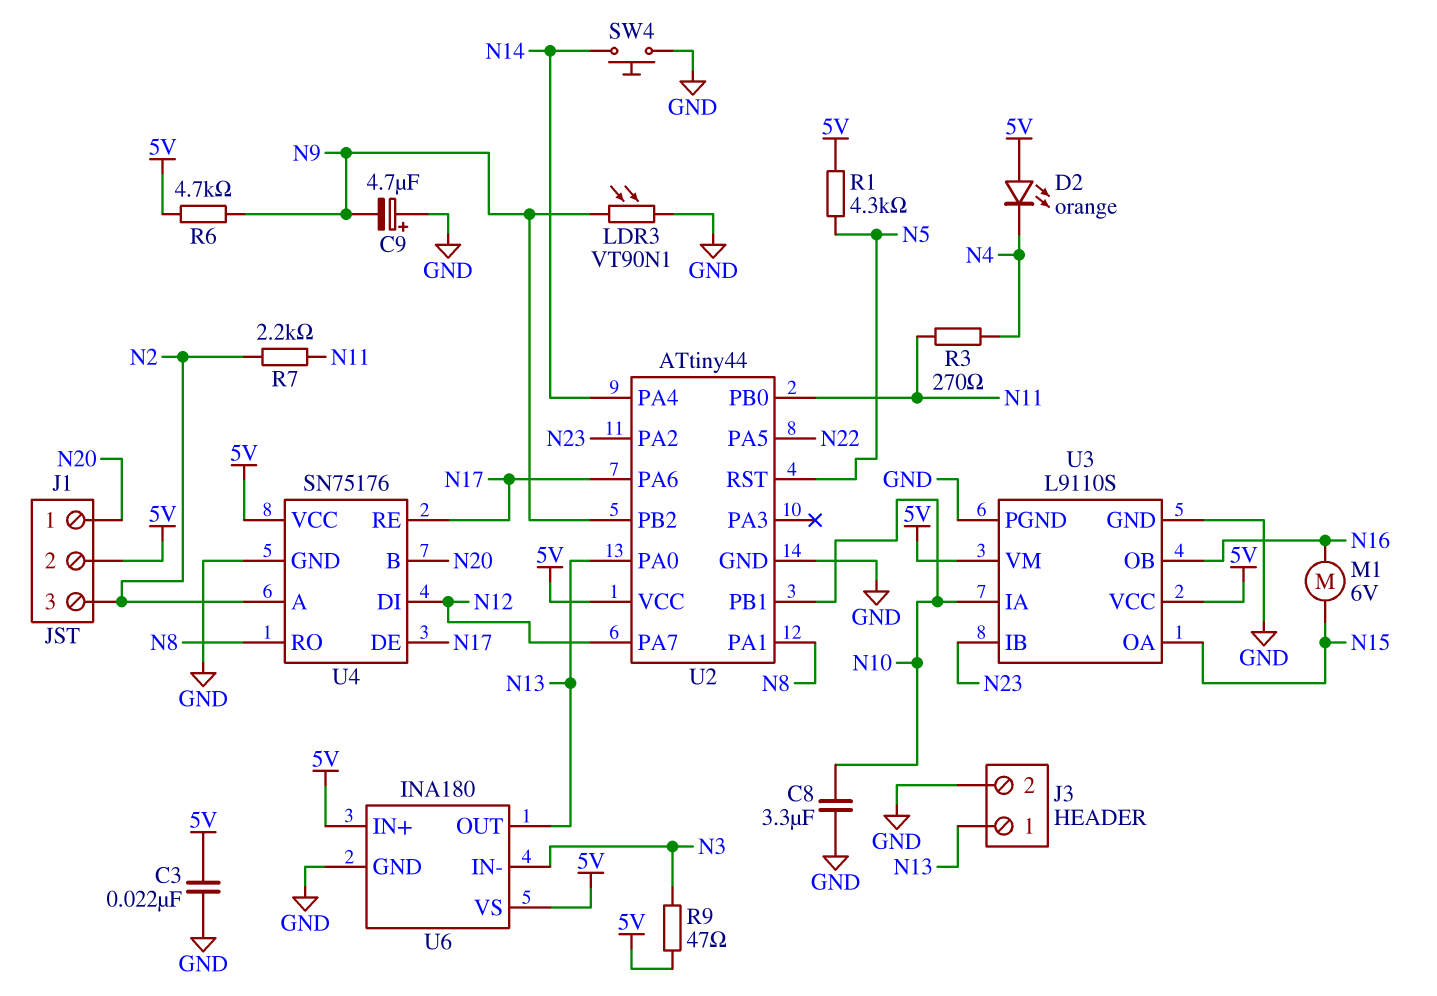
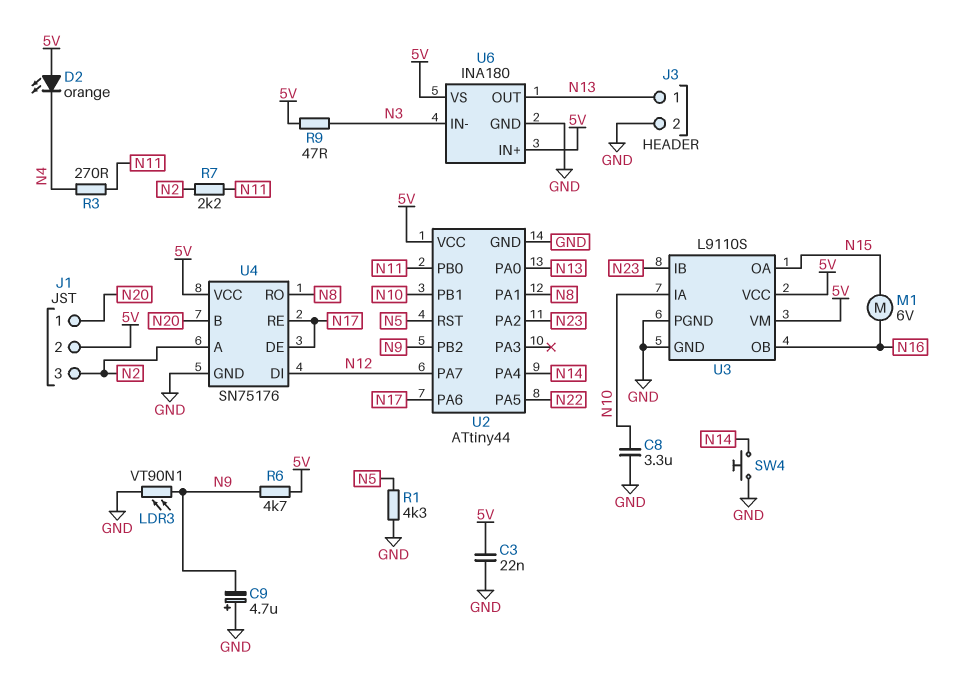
R1: 4.3k (5V, N5) -> 4.3k (GND, N5)

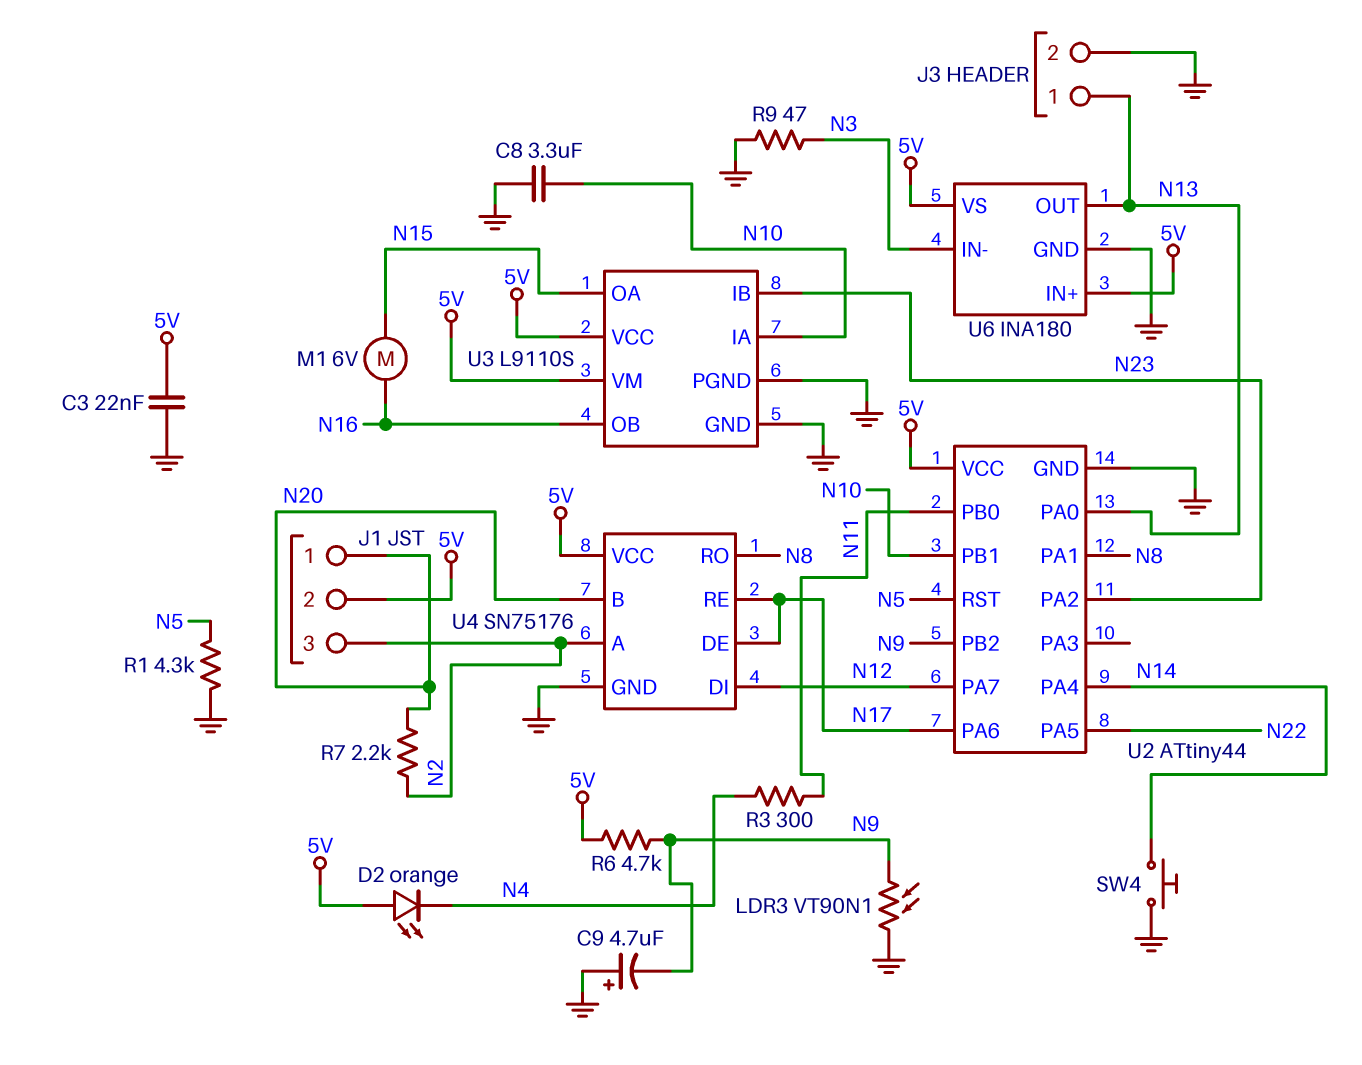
R3: 270 (N4, N11) -> 300 (N4, N11)
R7: 2.2k (N2, N11) -> 2.2k (N2, N20)
R9: 47 (5V, N3) -> 47 (GND, N3)

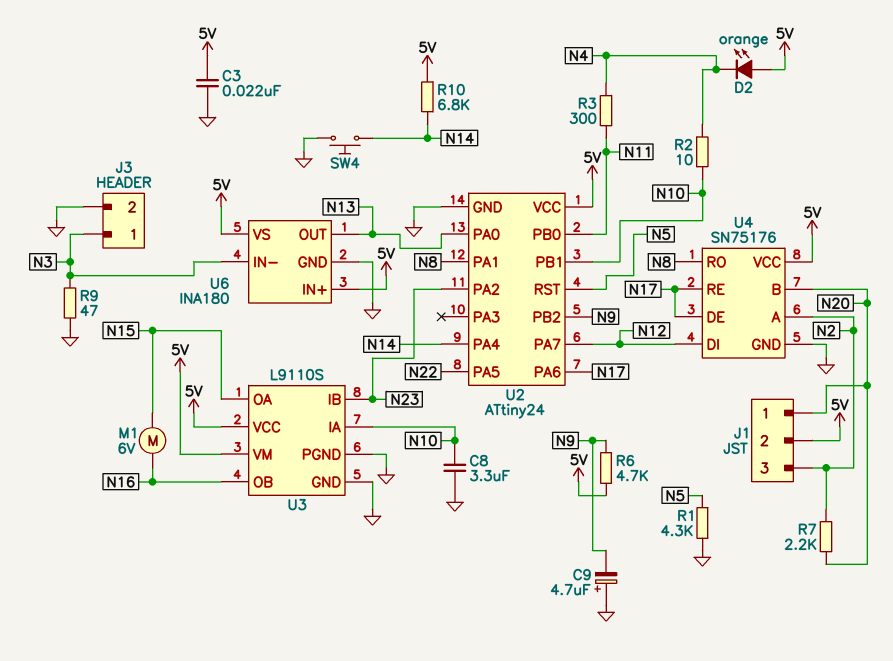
J3 pin 1: N13 -> N3
LDR3: VT90N1 (GND, N9) -> none
R2: none -> 10 (N4, N10)
R10: none -> 6.8k (5V, N14)
U2: ATtiny44 -> ATtiny24

